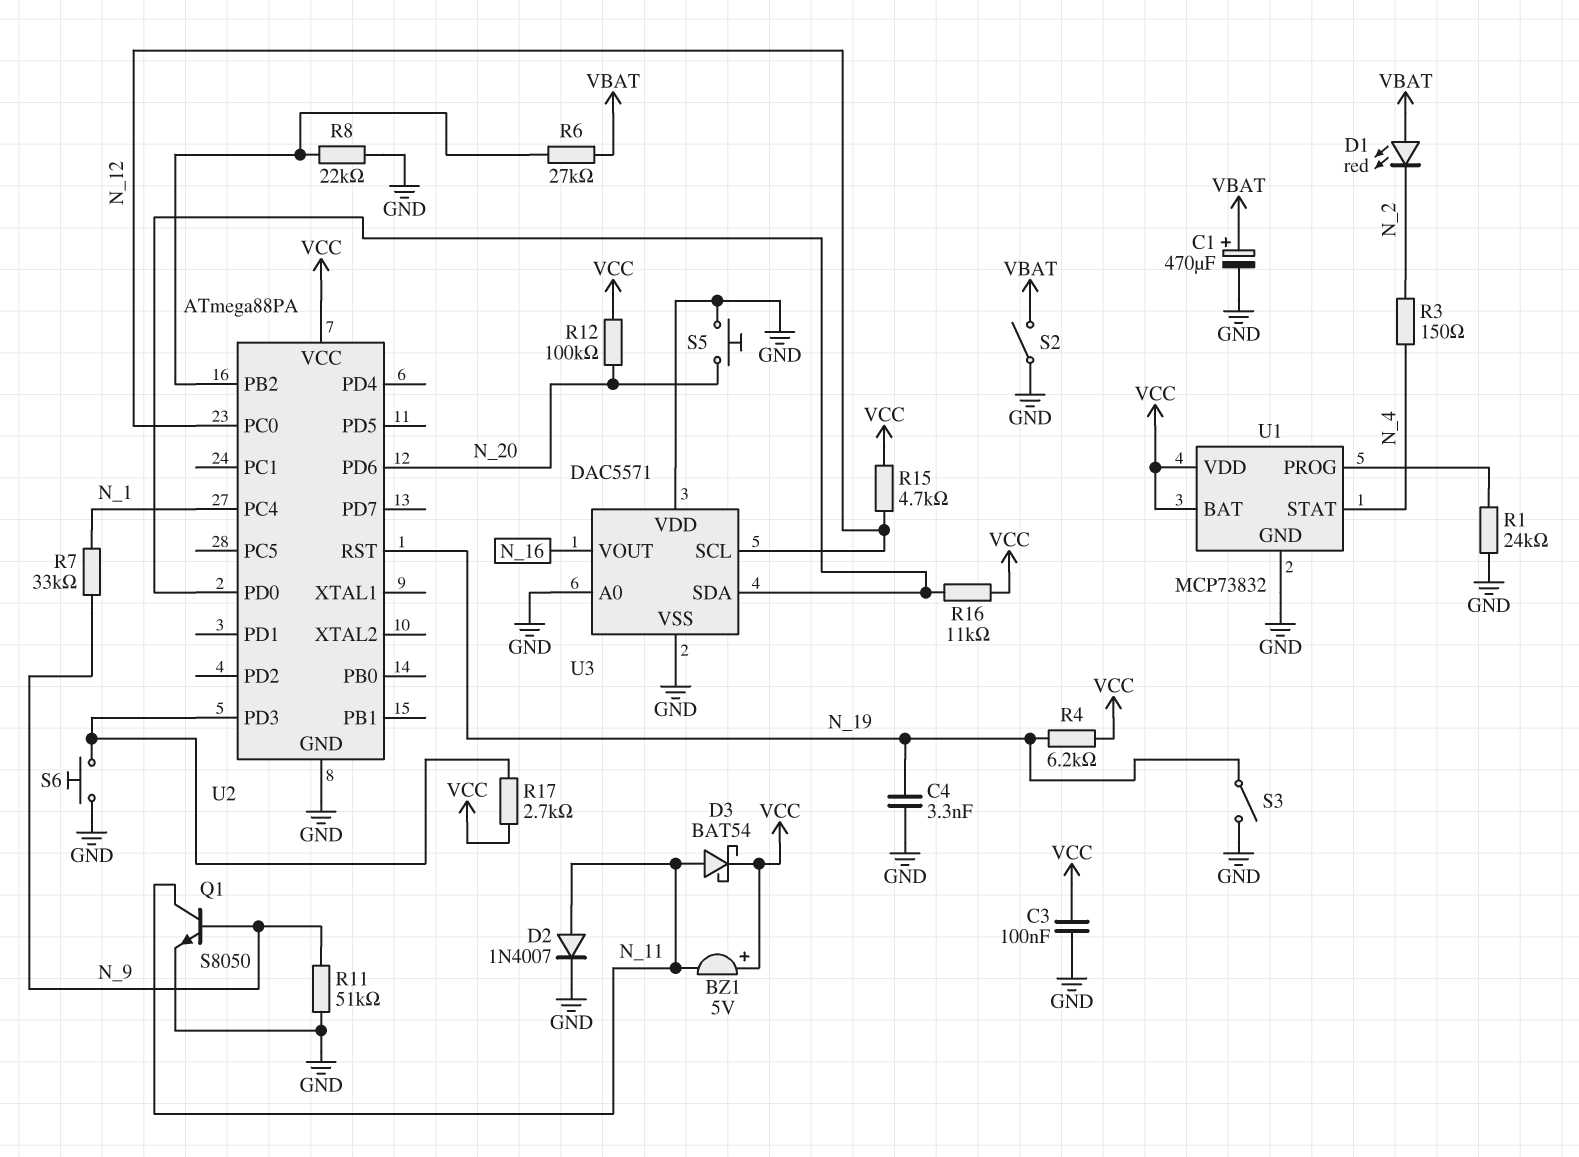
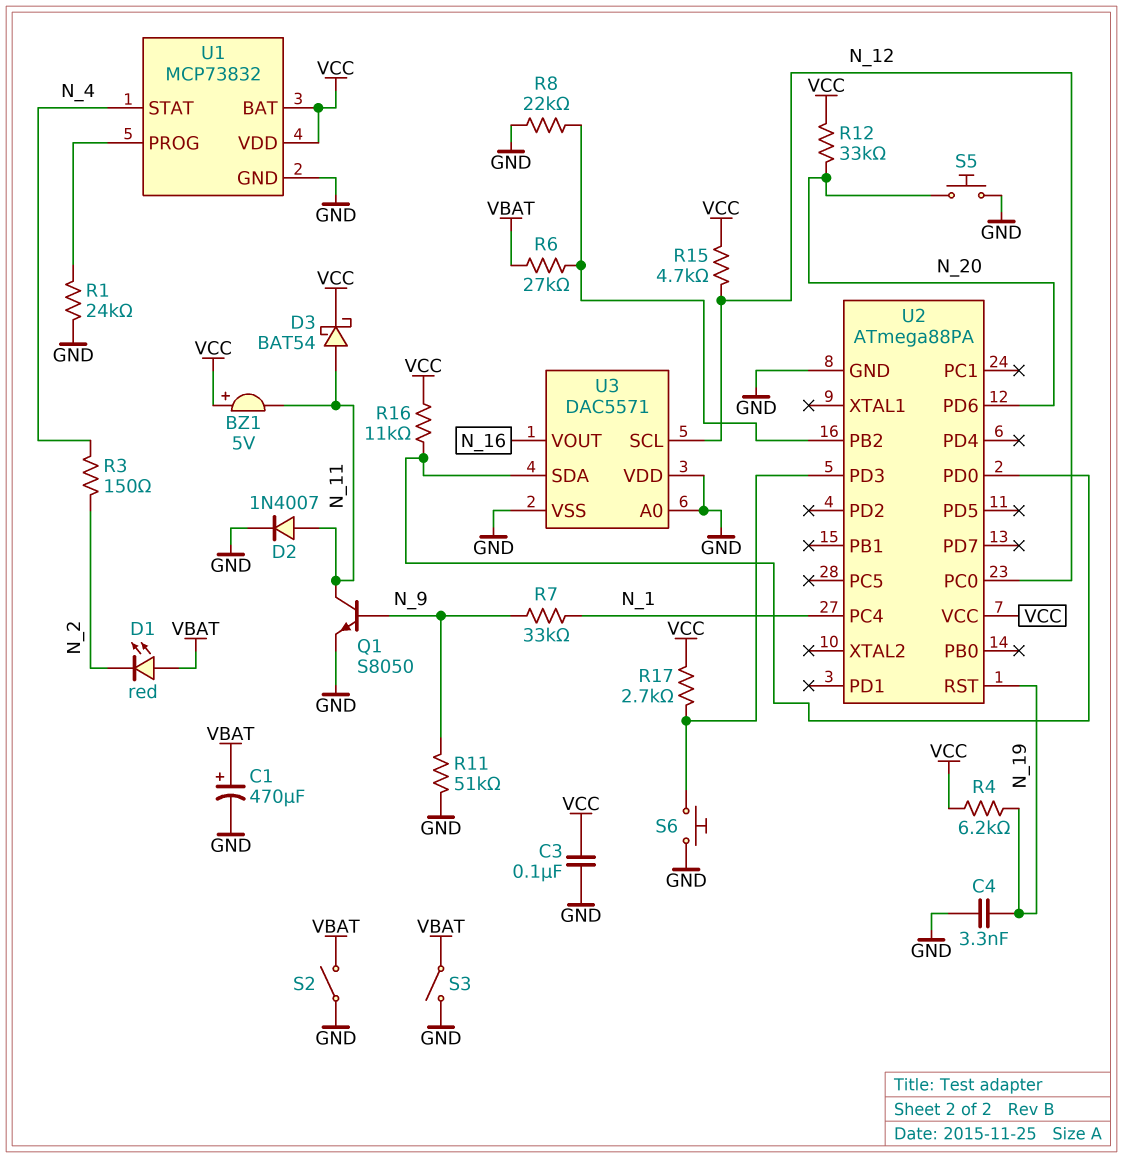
R12: 100k (N_20, VCC) -> 33k (N_20, VCC)
S3: switch (GND, N_19) -> switch (GND, VBAT)

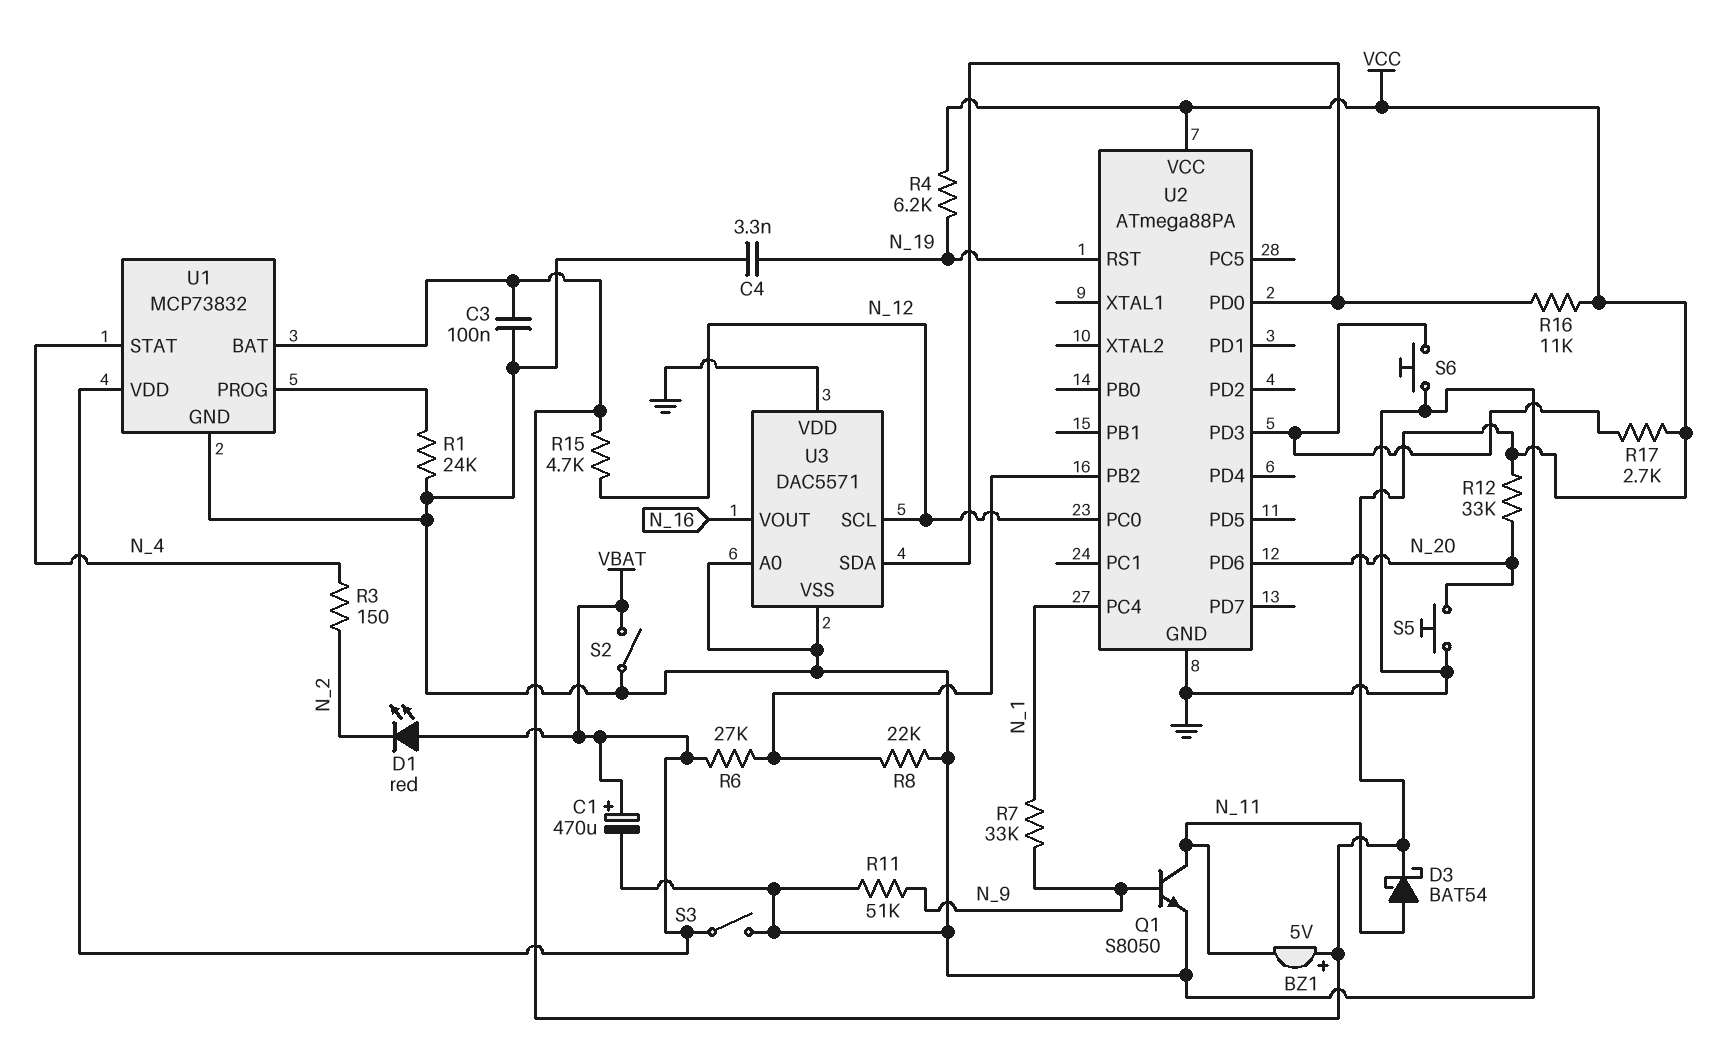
D2: diode 1N4007 (A N_11, K GND) -> none
U1 pin VDD: VCC -> VBAT

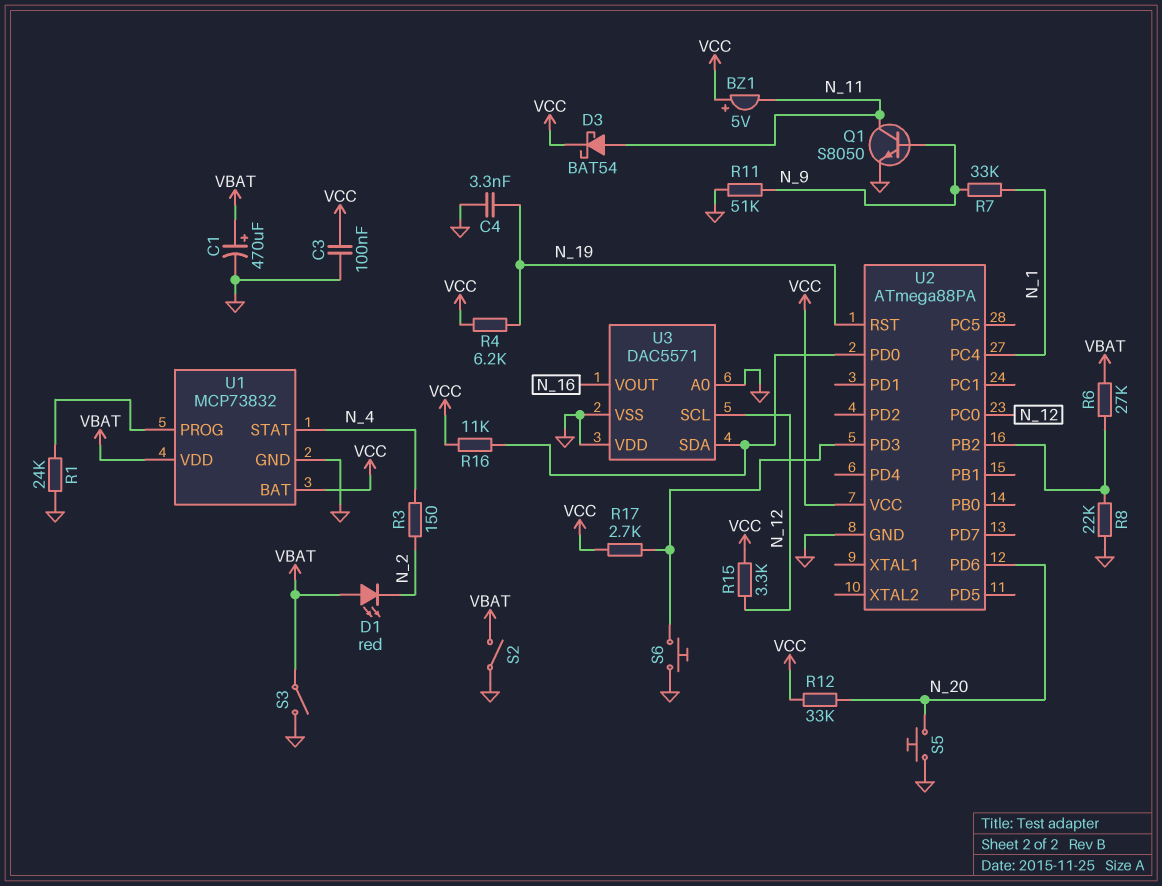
R15: 4.7k (N_12, VCC) -> 3.3k (N_12, VCC)

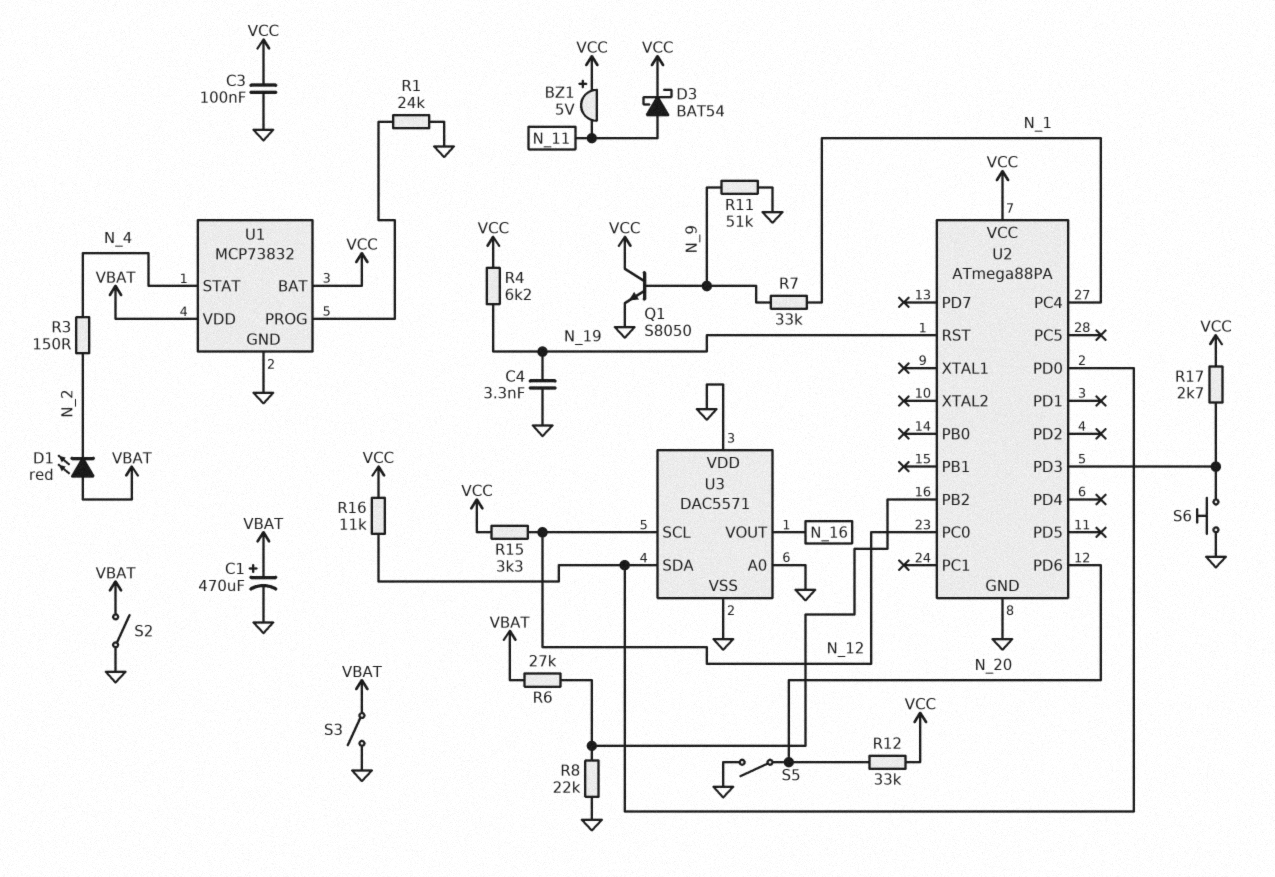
Q1: NPN S8050 (B N_9, C N_11, E GND) -> NPN S8050 (B N_9, C VCC, E GND)
S5: button (GND, N_20) -> switch (GND, N_20)

